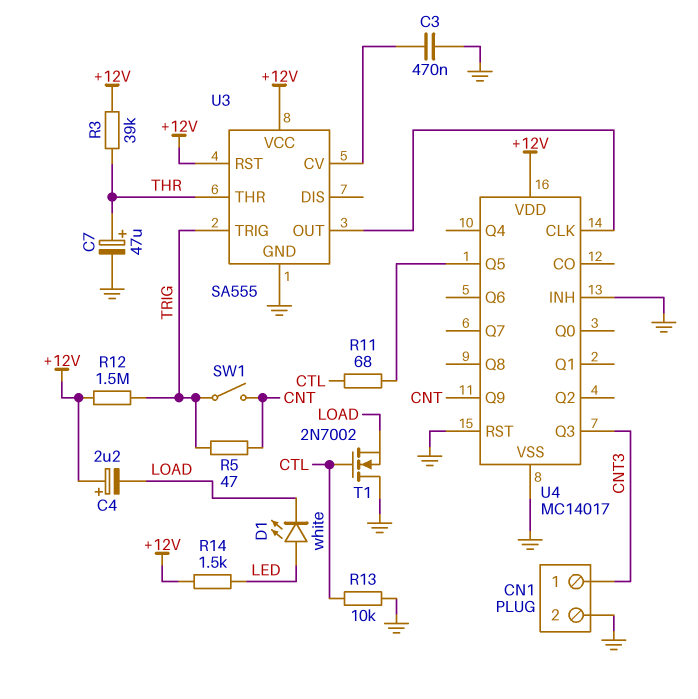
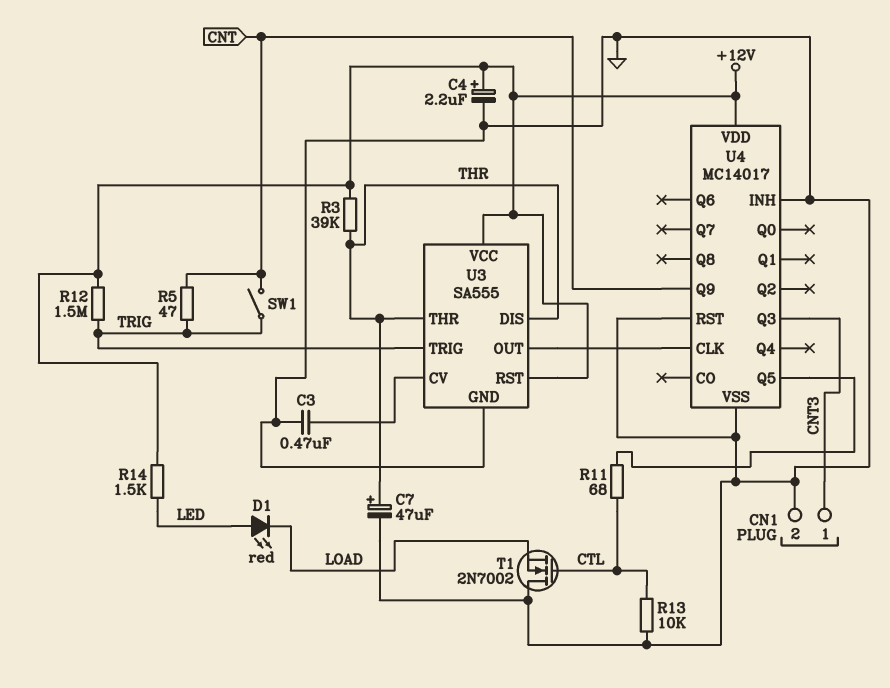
C4: 2.2uF (plus +12V, minus LOAD) -> 2.2uF (plus +12V, minus GND)
D1: LED white (A LED, K LOAD) -> LED red (A LED, K LOAD)
U3 pin DIS: none -> THR

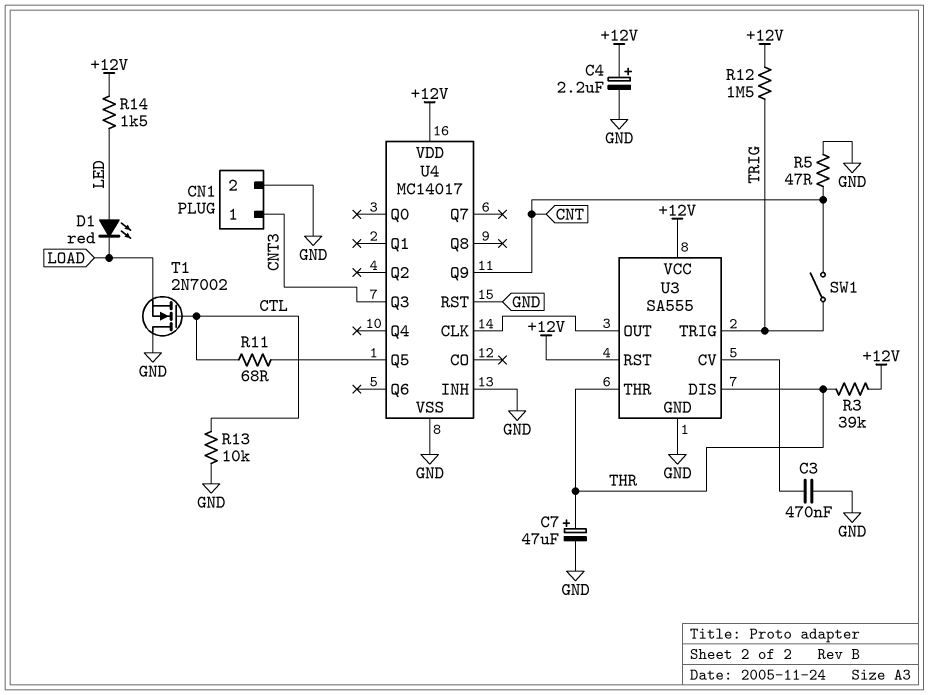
R5: 47 (CNT, TRIG) -> 47 (CNT, GND)

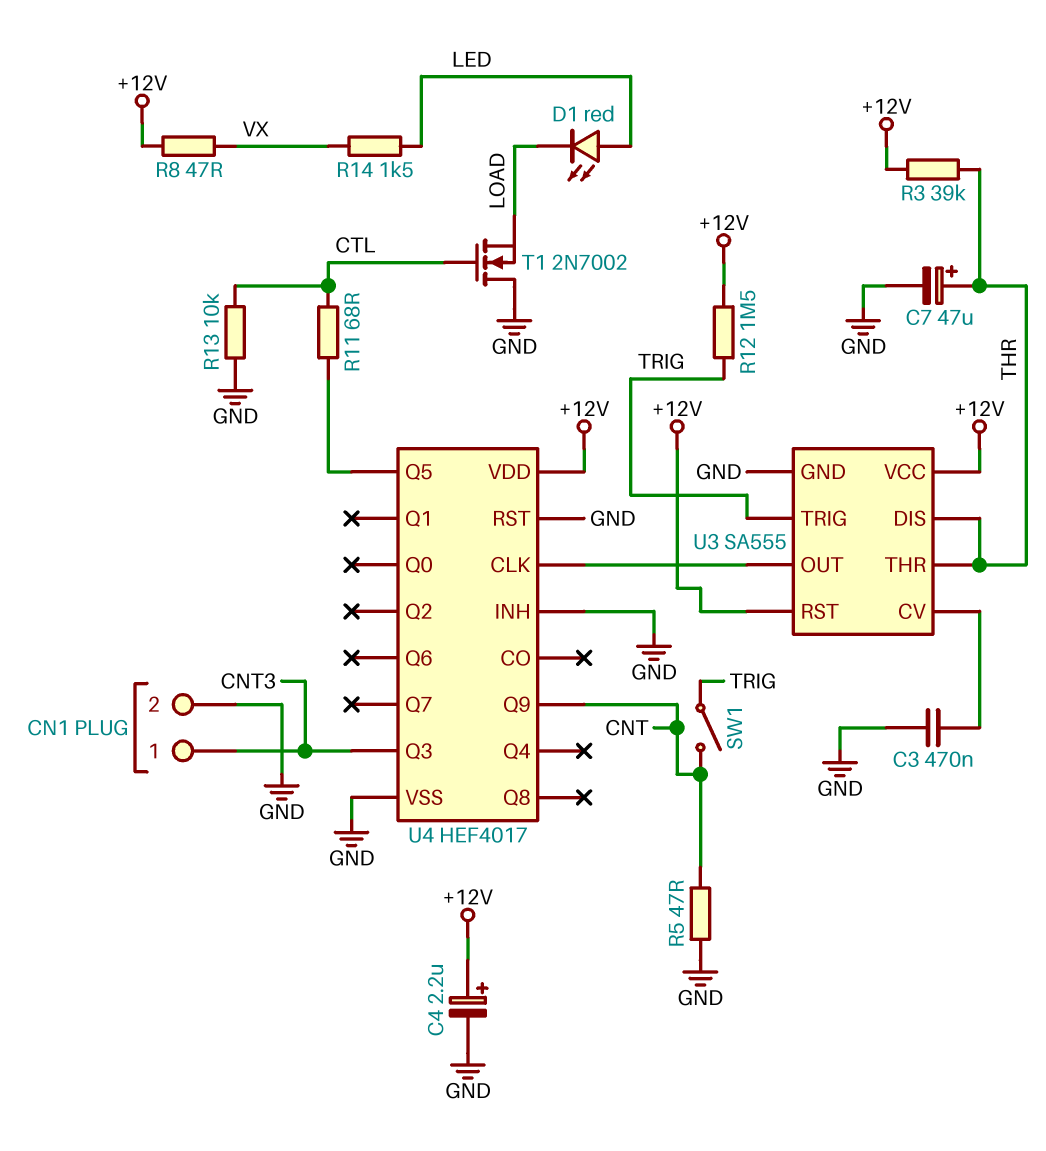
R8: none -> 47 (+12V, VX)
R14: 1.5k (+12V, LED) -> 1.5k (LED, VX)
U4: MC14017 -> HEF4017

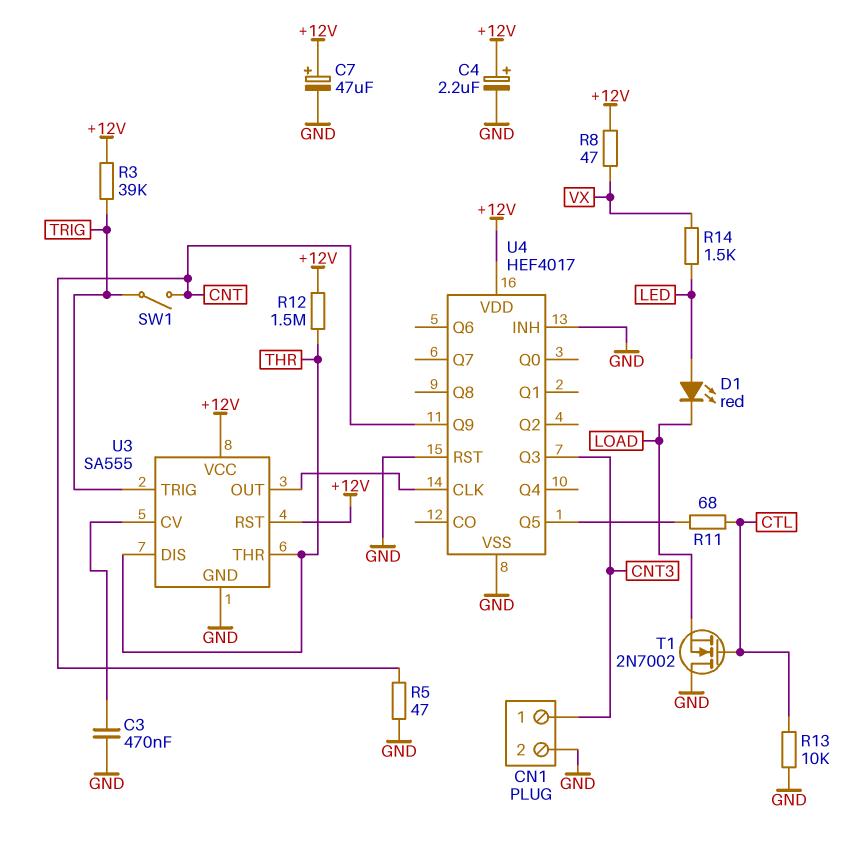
C7: 47uF (plus THR, minus GND) -> 47uF (plus +12V, minus GND)
R3: 39k (+12V, THR) -> 39k (+12V, TRIG)
R12: 1.5M (+12V, TRIG) -> 1.5M (+12V, THR)

